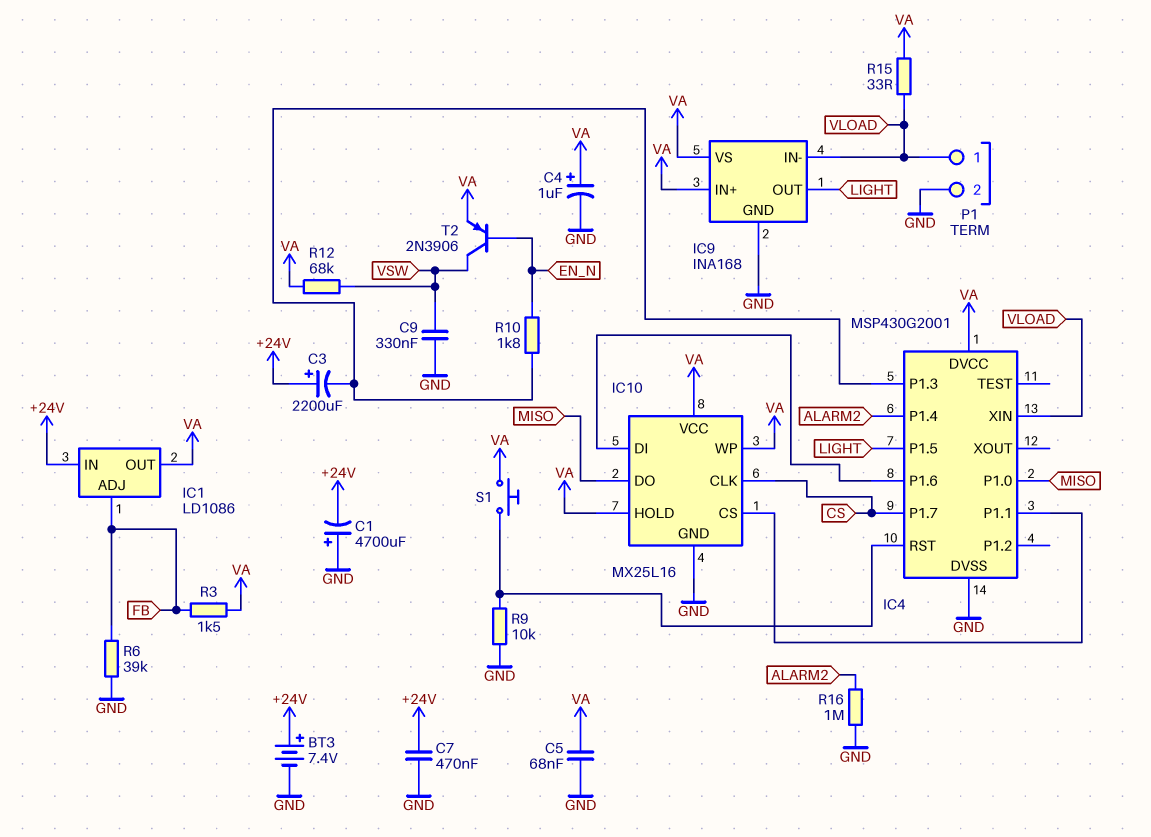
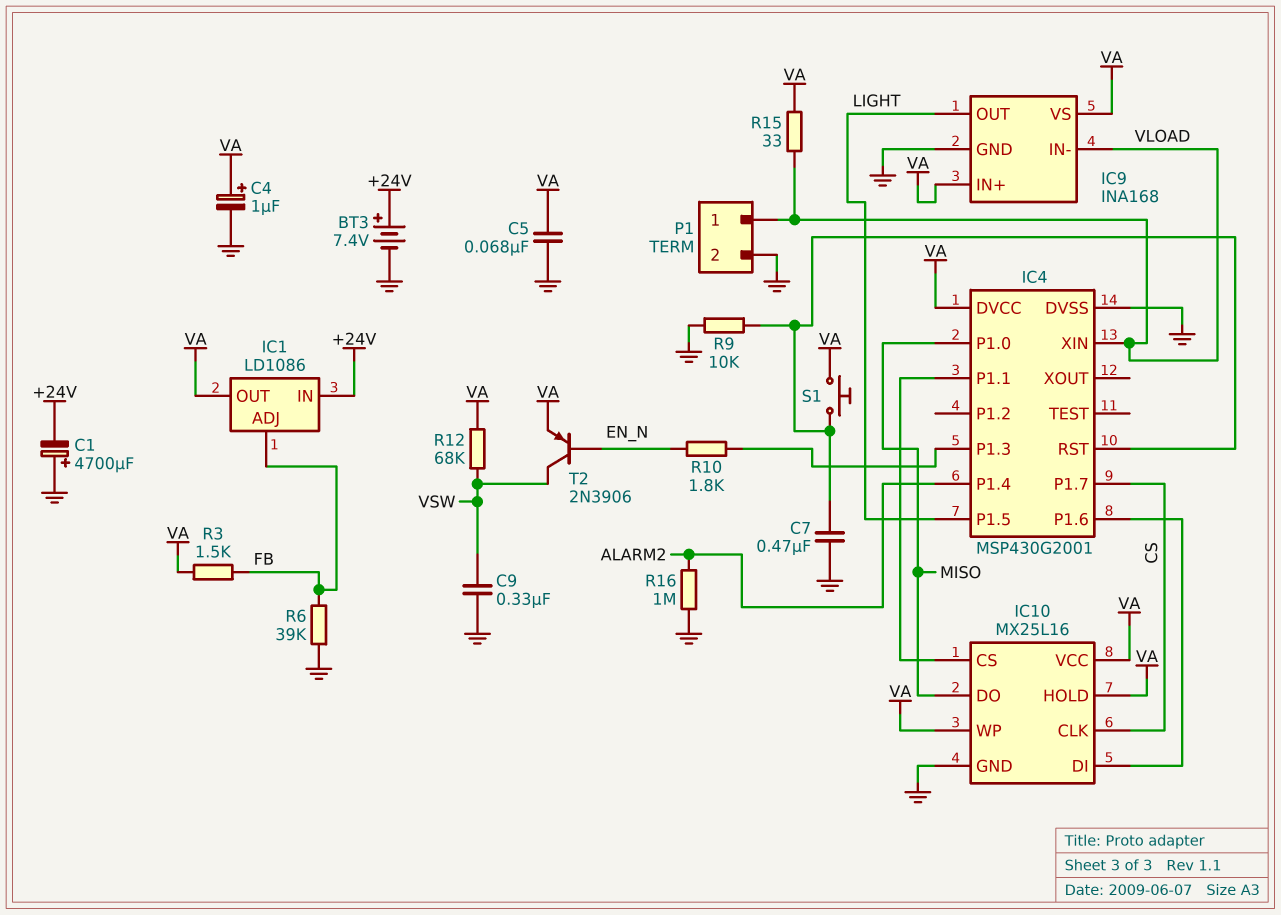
C3: 2200uF (plus +24V, minus IC4/P1.3) -> none
C7: 470nF (+24V, GND) -> 470nF (GND, IC4/RST)

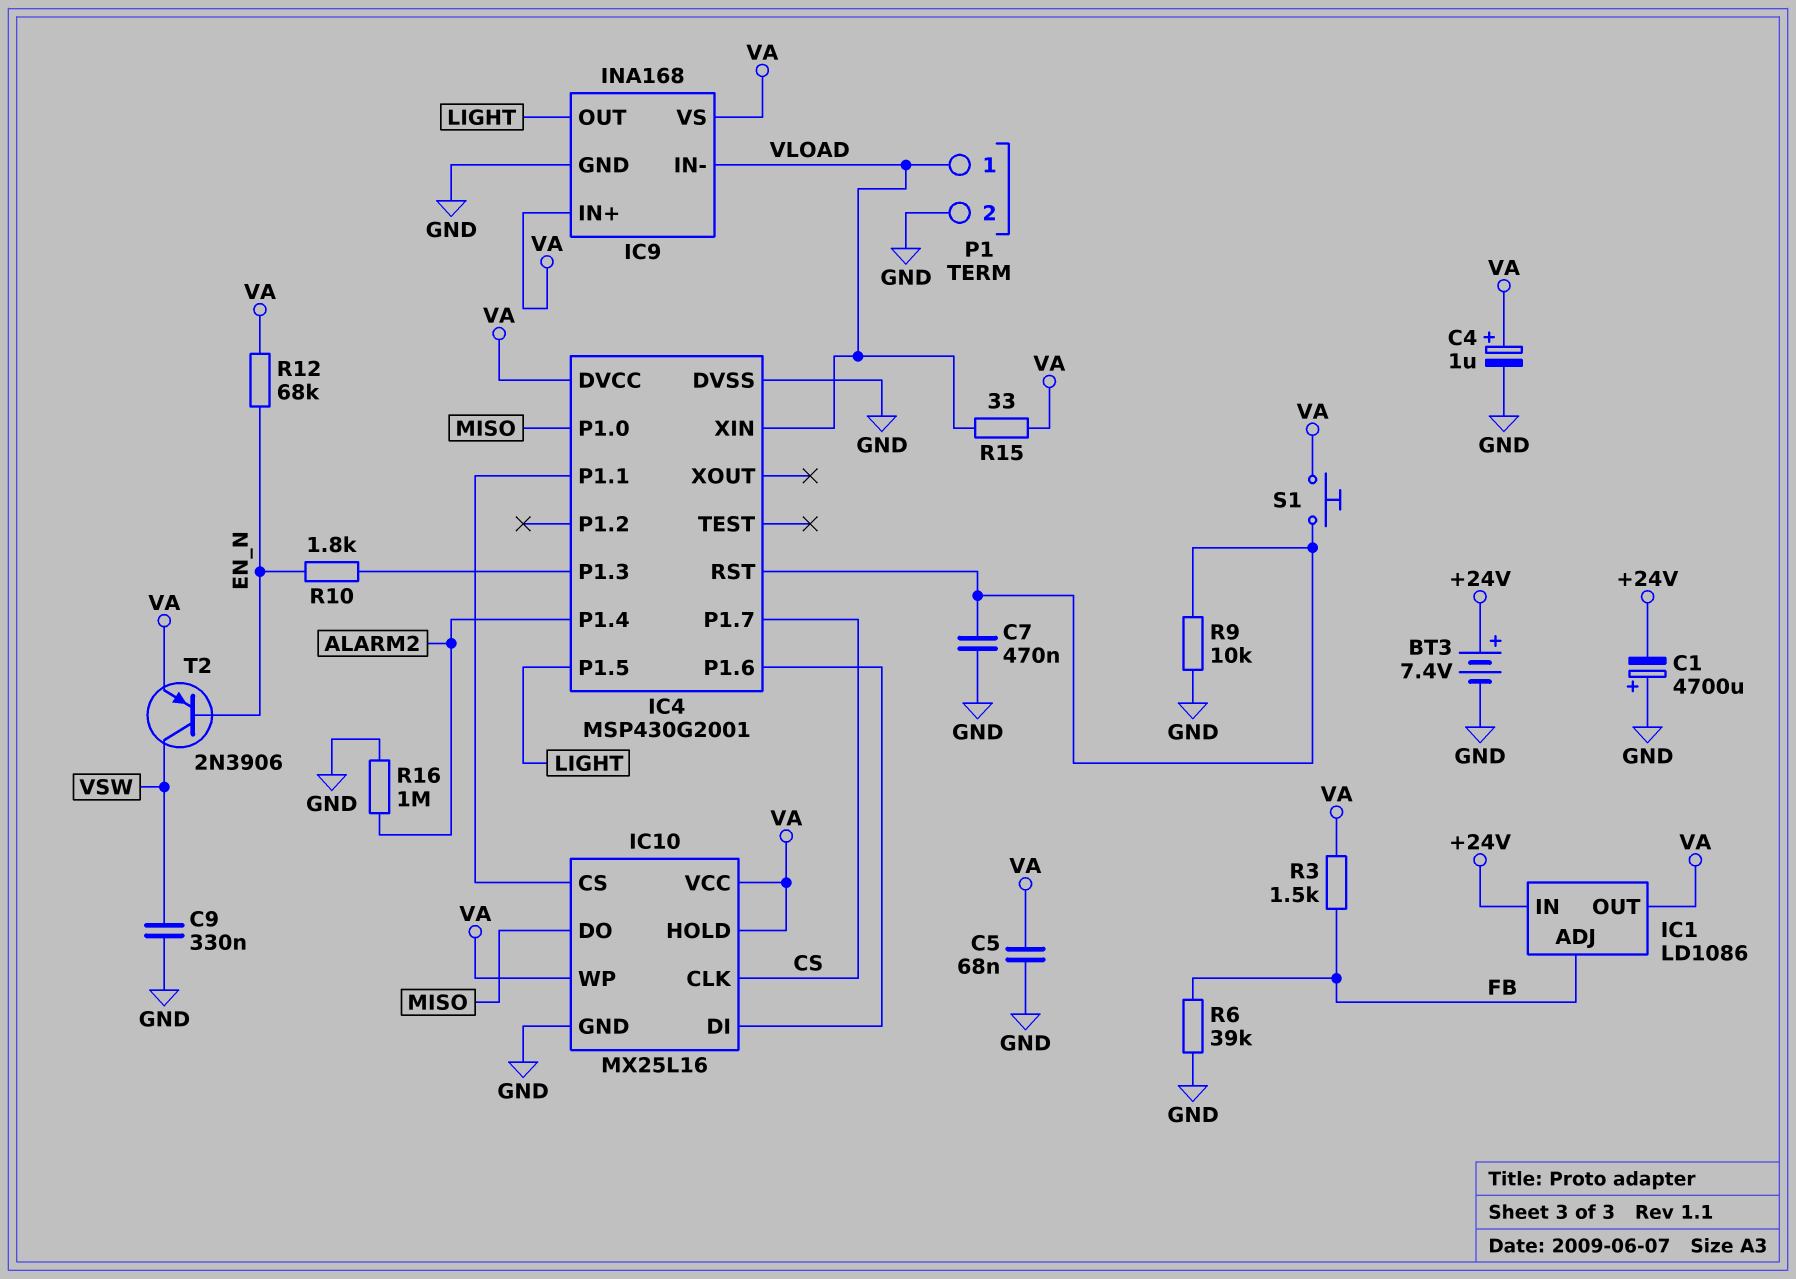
R12: 68k (VA, VSW) -> 68k (EN_N, VA)

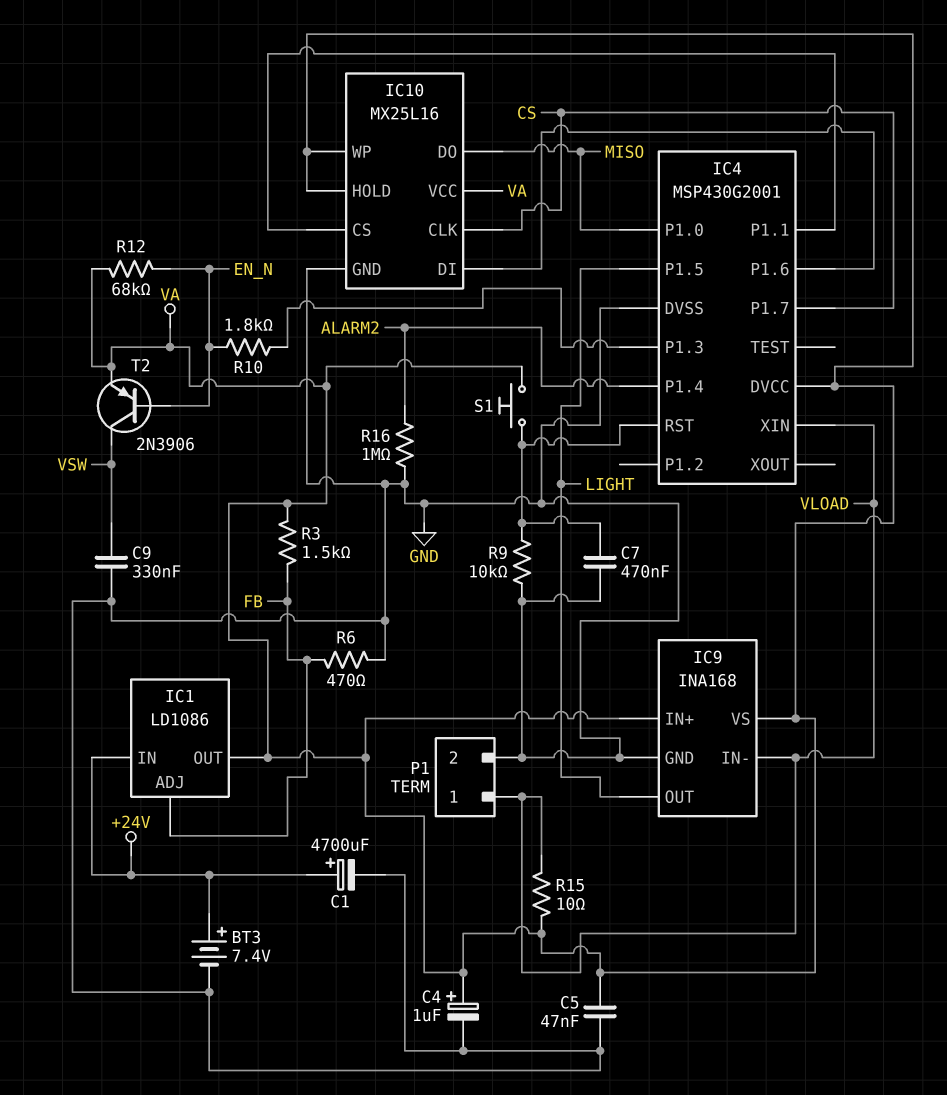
C1: 4700uF (plus GND, minus +24V) -> 4700uF (plus +24V, minus GND)
C5: 68nF (GND, VA) -> 47nF (GND, VA)
R6: 39k (FB, GND) -> 470 (FB, GND)
R15: 33 (VA, VLOAD) -> 10 (VA, VLOAD)

